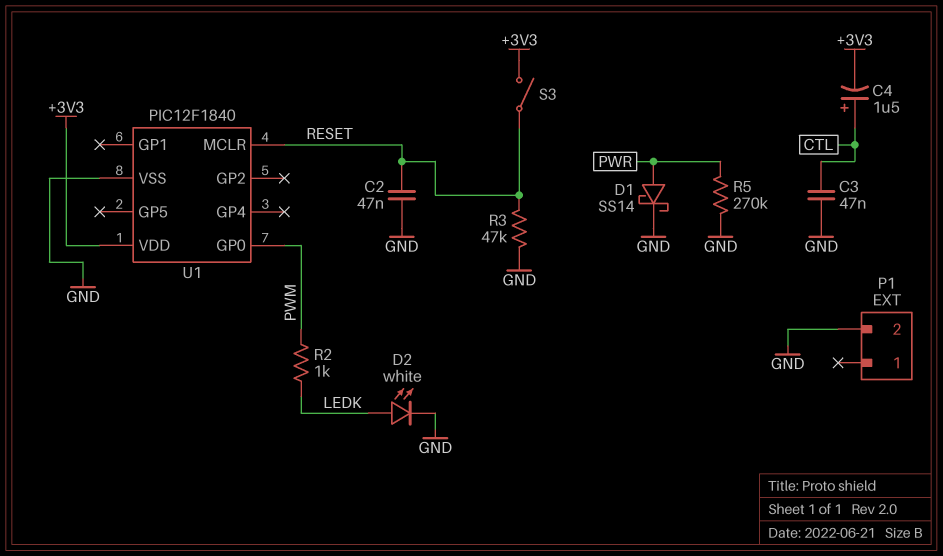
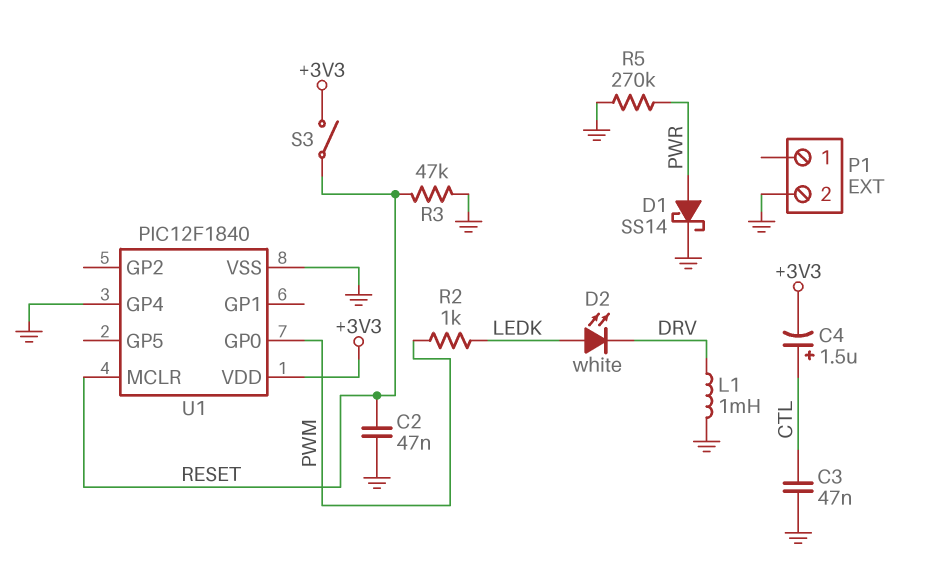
D2: LED white (A LEDK, K GND) -> LED white (A LEDK, K DRV)
L1: none -> 1mH (DRV, GND)
U1 pin GP4: none -> GND

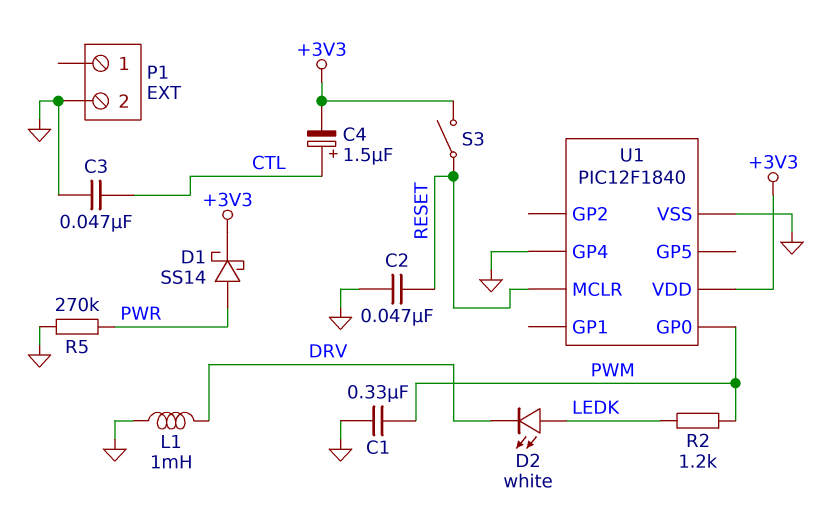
C1: none -> 330nF (GND, PWM)
D1: schottky SS14 (A PWR, K GND) -> schottky SS14 (A PWR, K +3V3)
R2: 1k (LEDK, PWM) -> 1.2k (LEDK, PWM)
R3: 47k (GND, RESET) -> none

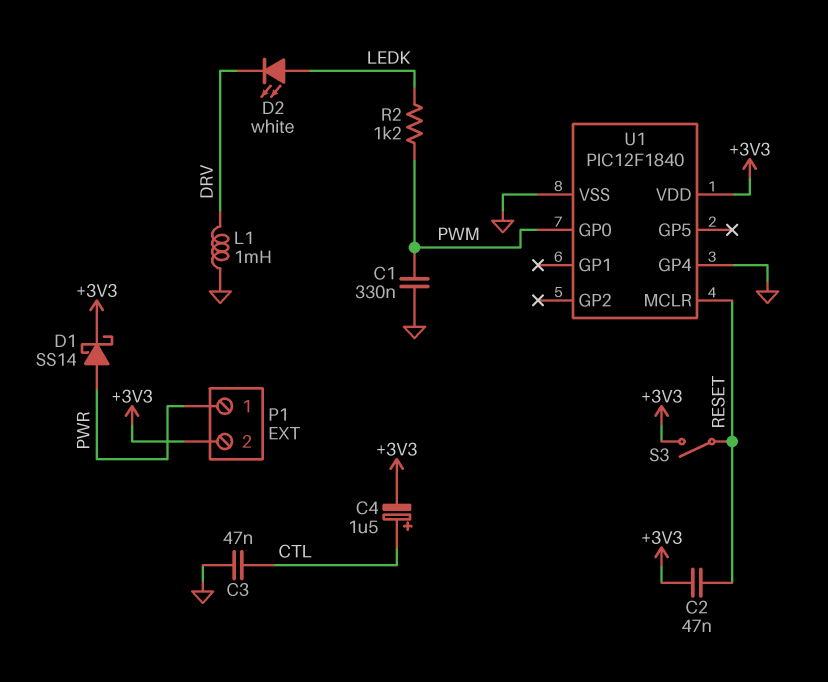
C2: 47nF (GND, RESET) -> 47nF (+3V3, RESET)
P1 pin 1: none -> PWR
P1 pin 2: GND -> +3V3
R5: 270k (GND, PWR) -> none

